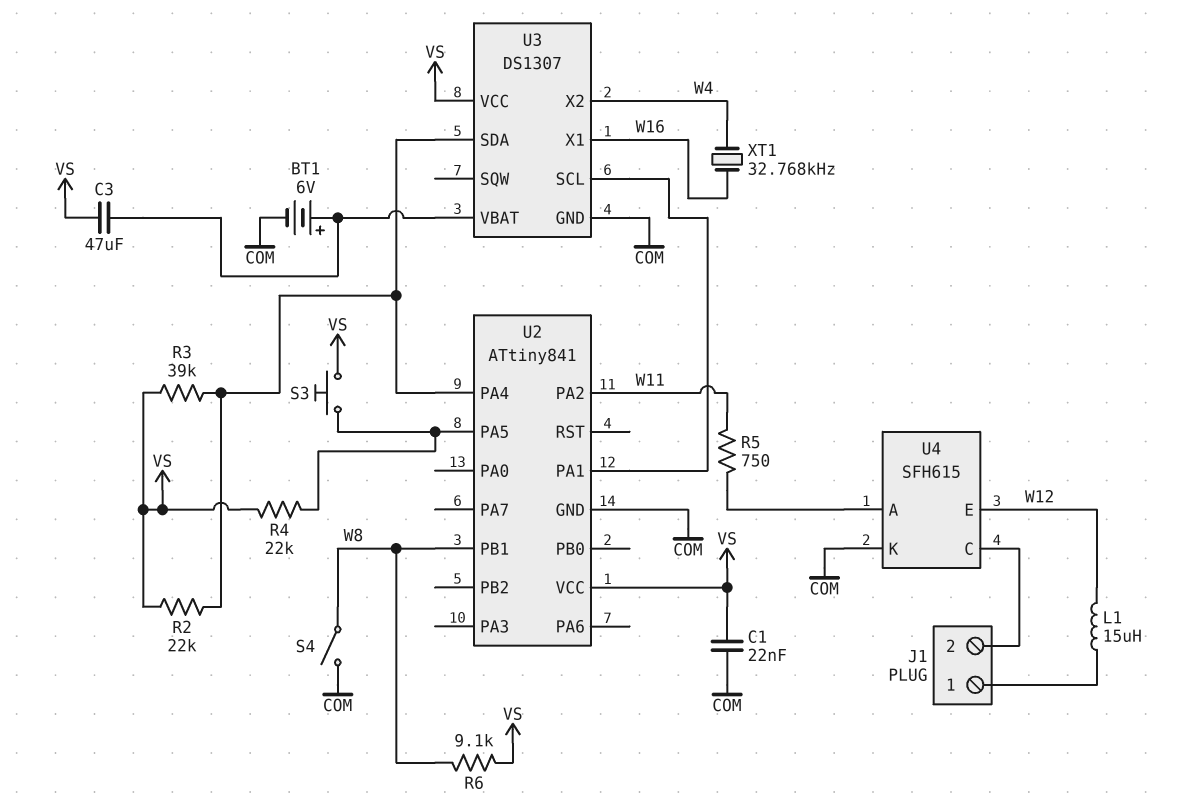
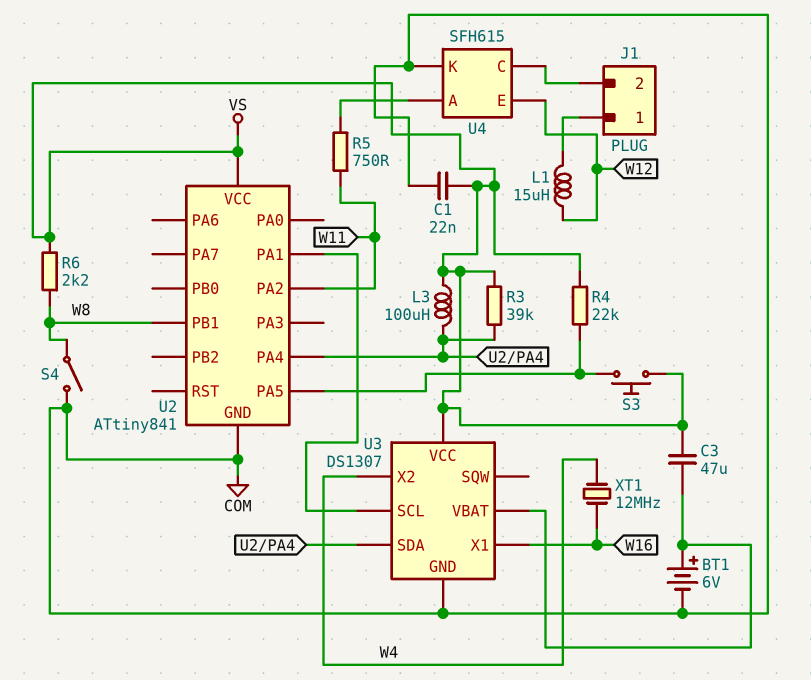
L3: none -> 100uH (U2/PA4, VS)
R2: 22k (U2/PA4, VS) -> none
R6: 9.1k (VS, W8) -> 2.2k (VS, W8)
XT1: 32.768kHz (W4, W16) -> 12MHz (W4, W16)

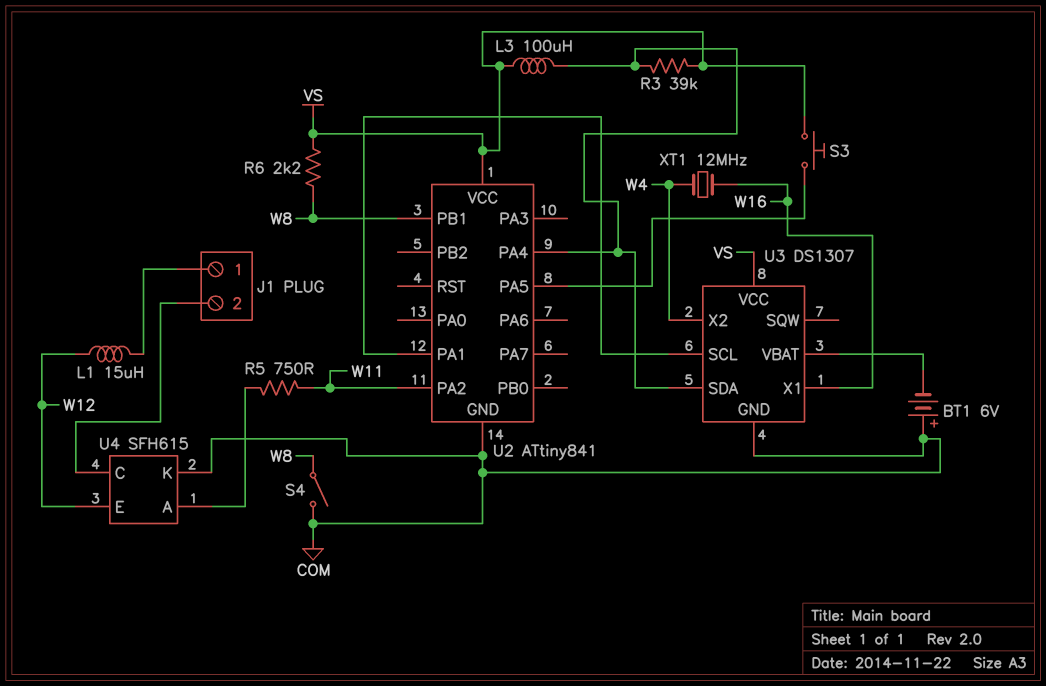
BT1: 6V (plus U3/VBAT, minus COM) -> 6V (plus COM, minus U3/VBAT)
C1: 22nF (COM, VS) -> none
C3: 47uF (U3/VBAT, VS) -> none
R4: 22k (U2/PA5, VS) -> none

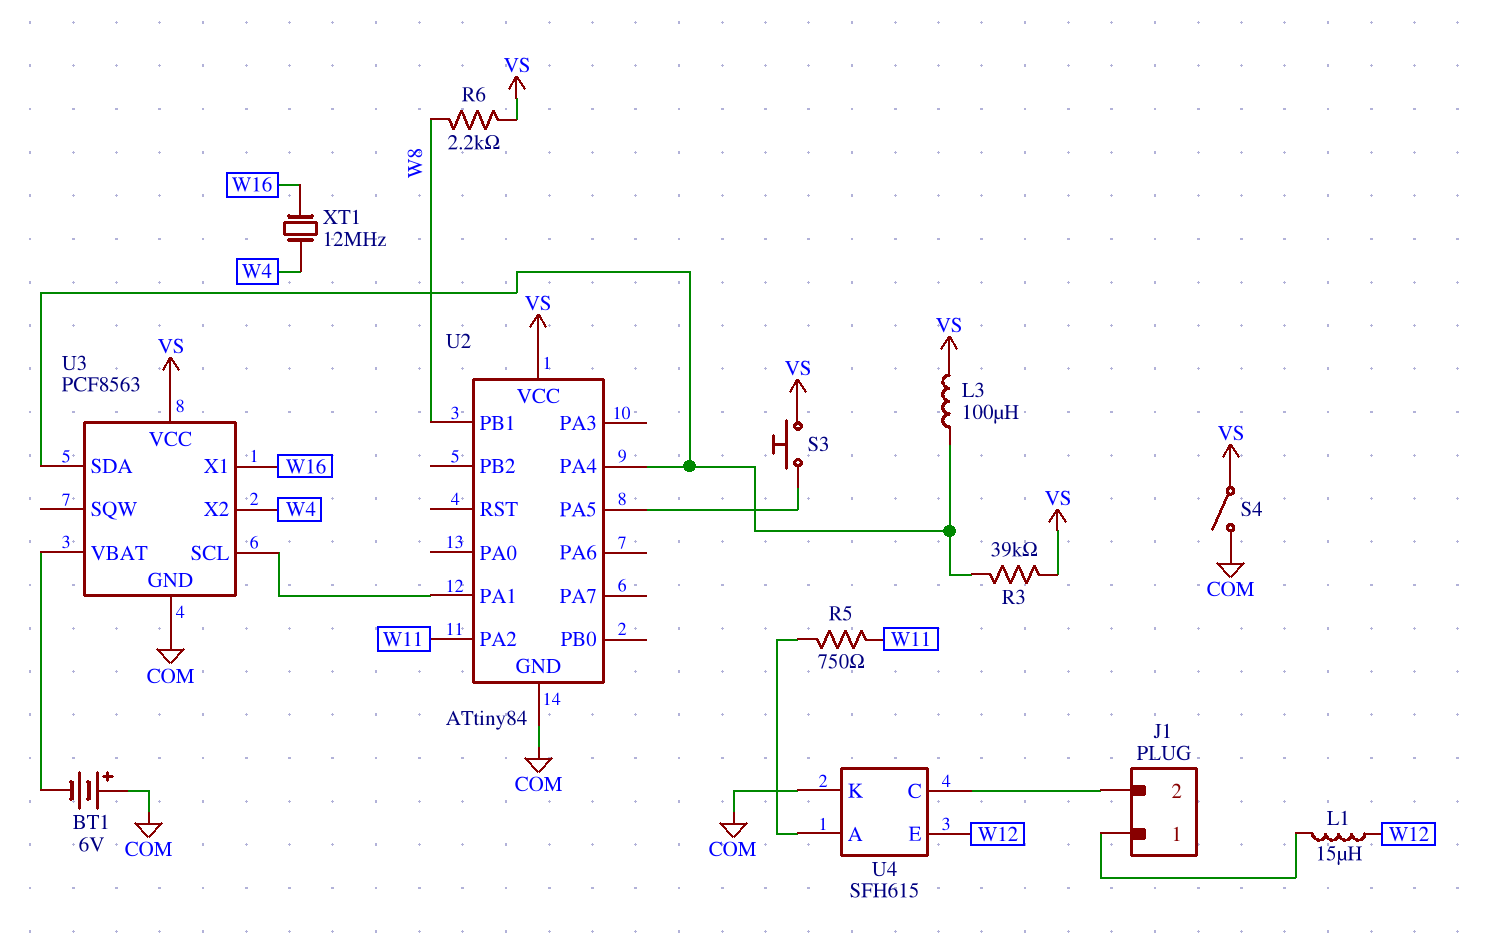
S4: switch (COM, W8) -> switch (COM, VS)
U2: ATtiny841 -> ATtiny84
U3: DS1307 -> PCF8563

